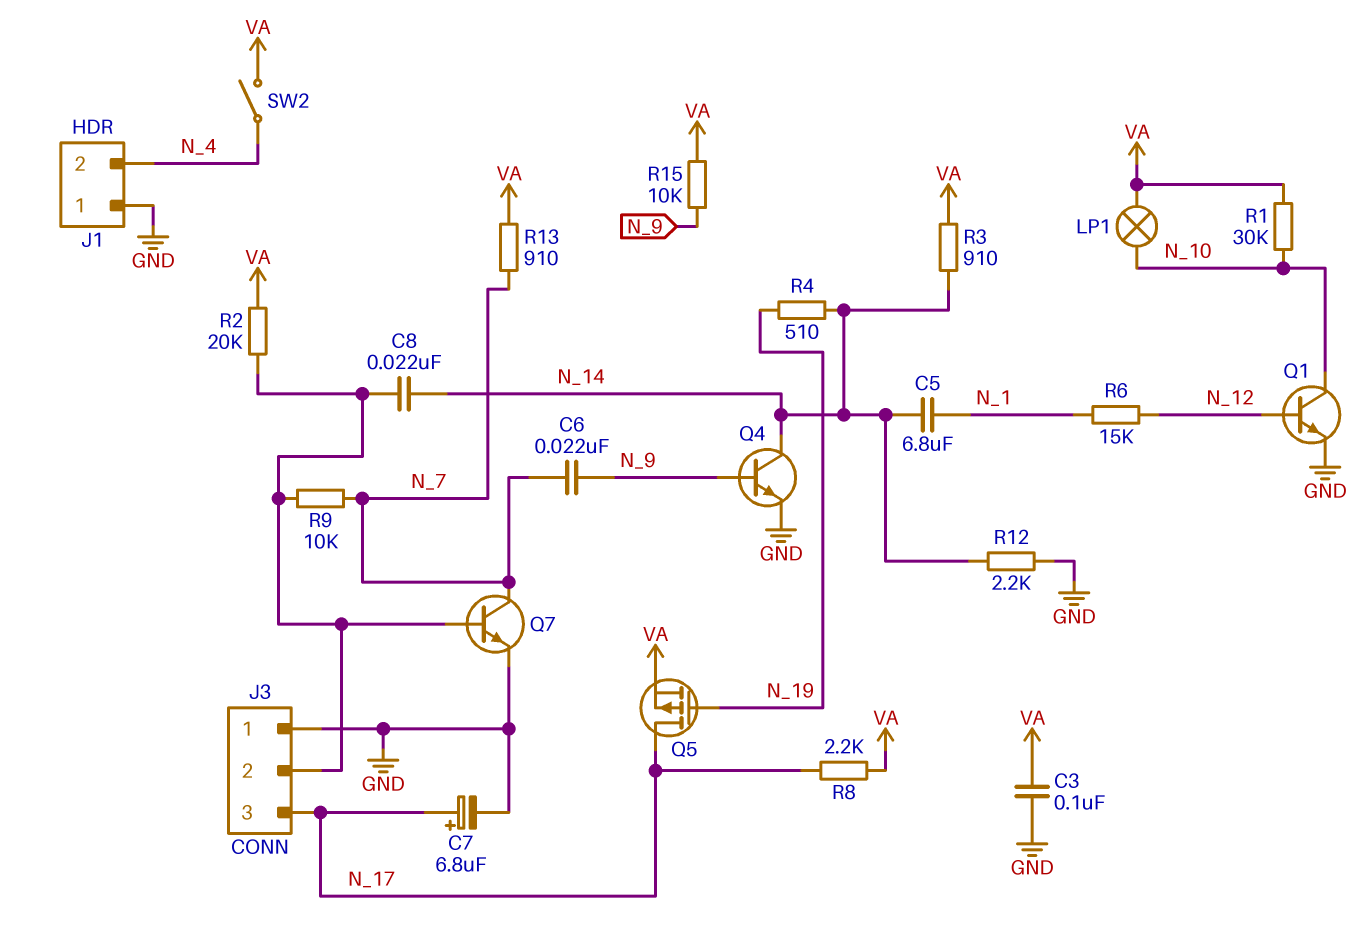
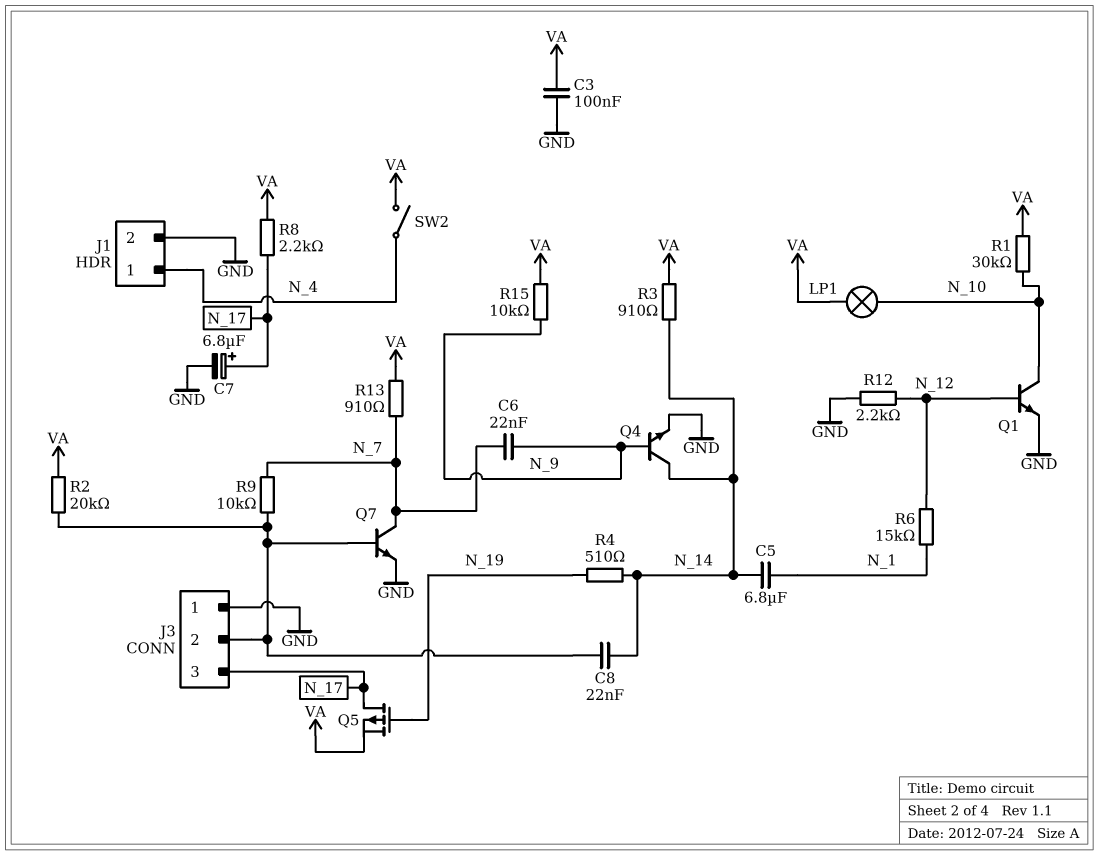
J1 pin 1: GND -> N_4
J1 pin 2: N_4 -> GND
R12: 2.2k (GND, N_14) -> 2.2k (GND, N_12)

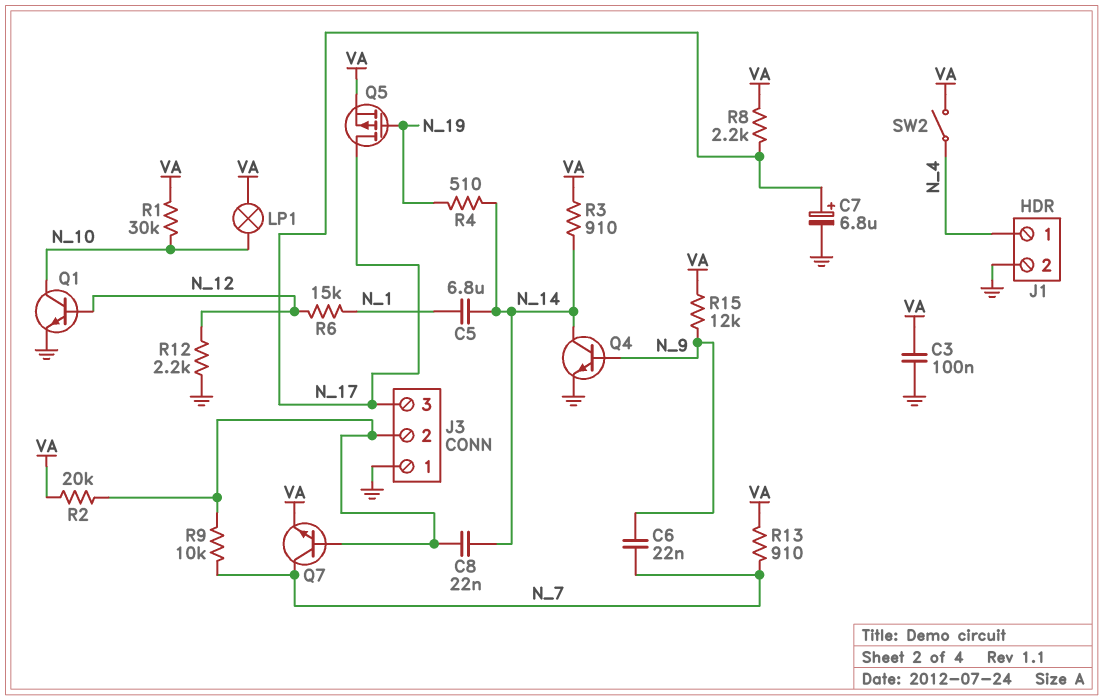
Q7: NPN (B J3/2, C N_7, E GND) -> NPN (B J3/2, C N_7, E VA)
R15: 10k (N_9, VA) -> 12k (N_9, VA)

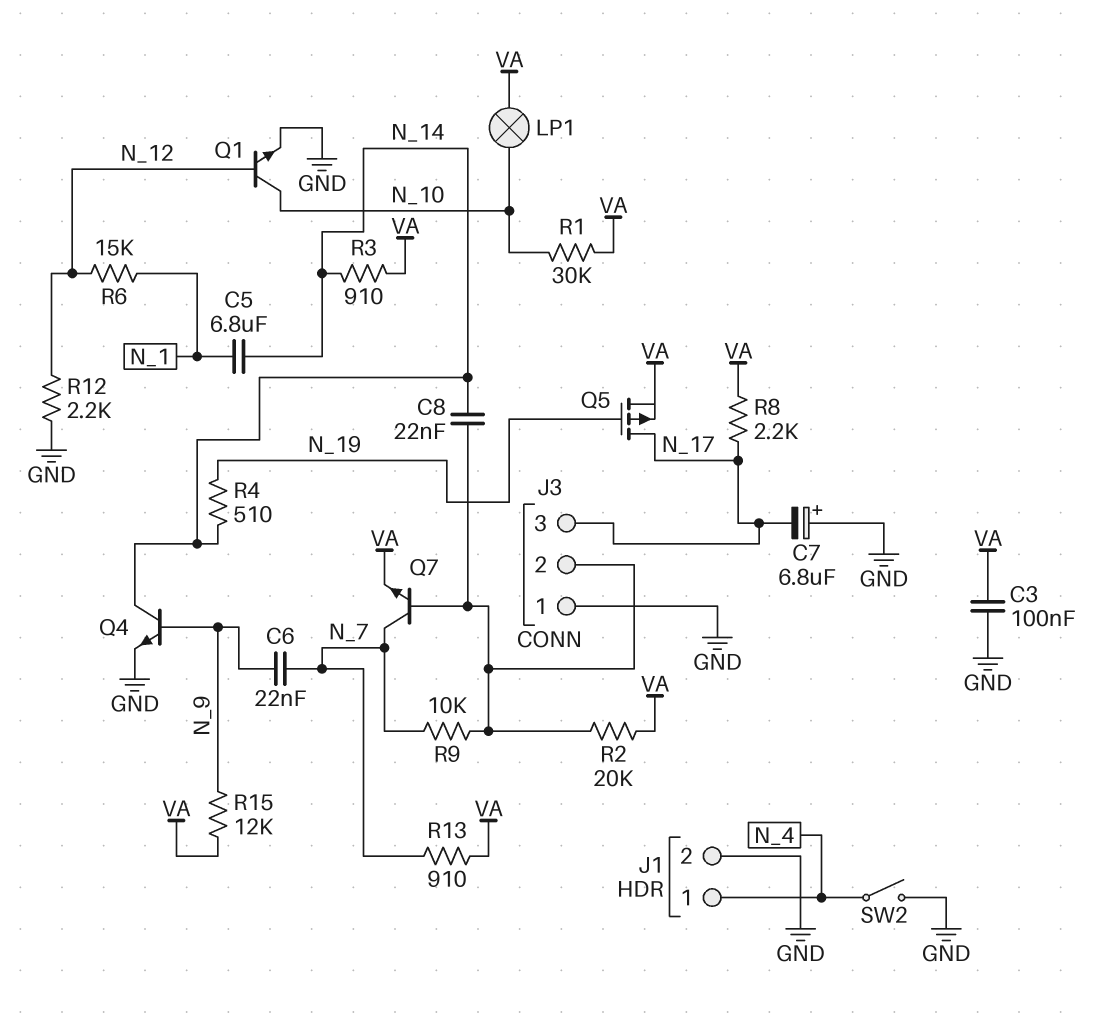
C7: 6.8uF (plus N_17, minus GND) -> 6.8uF (plus GND, minus N_17)
SW2: switch (N_4, VA) -> switch (GND, N_4)

